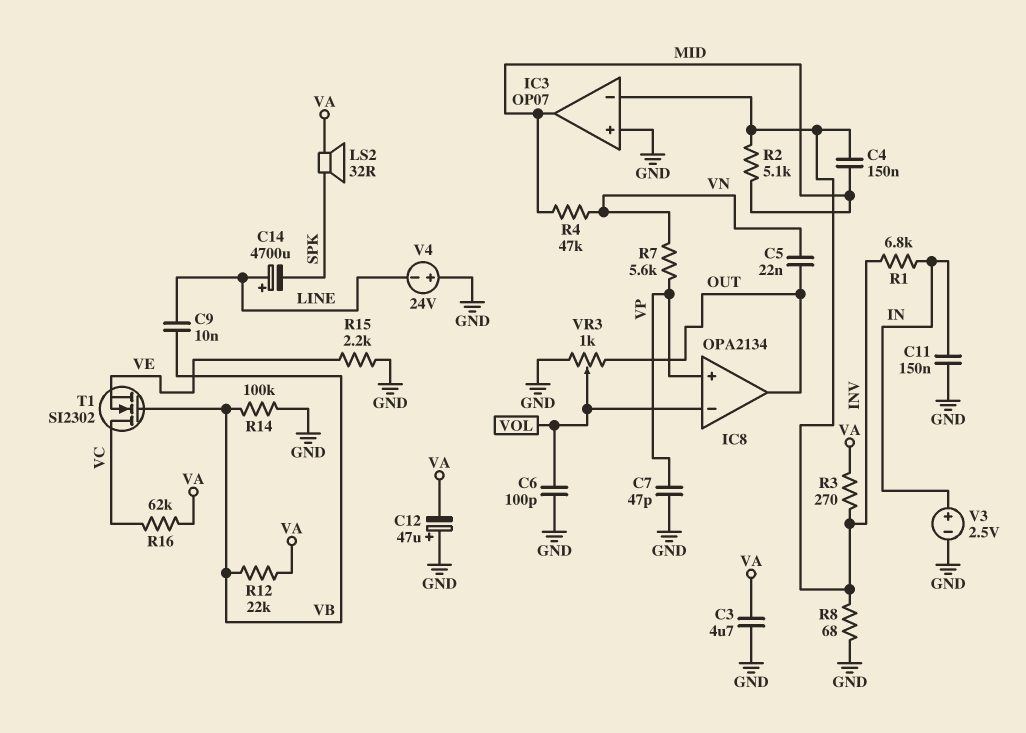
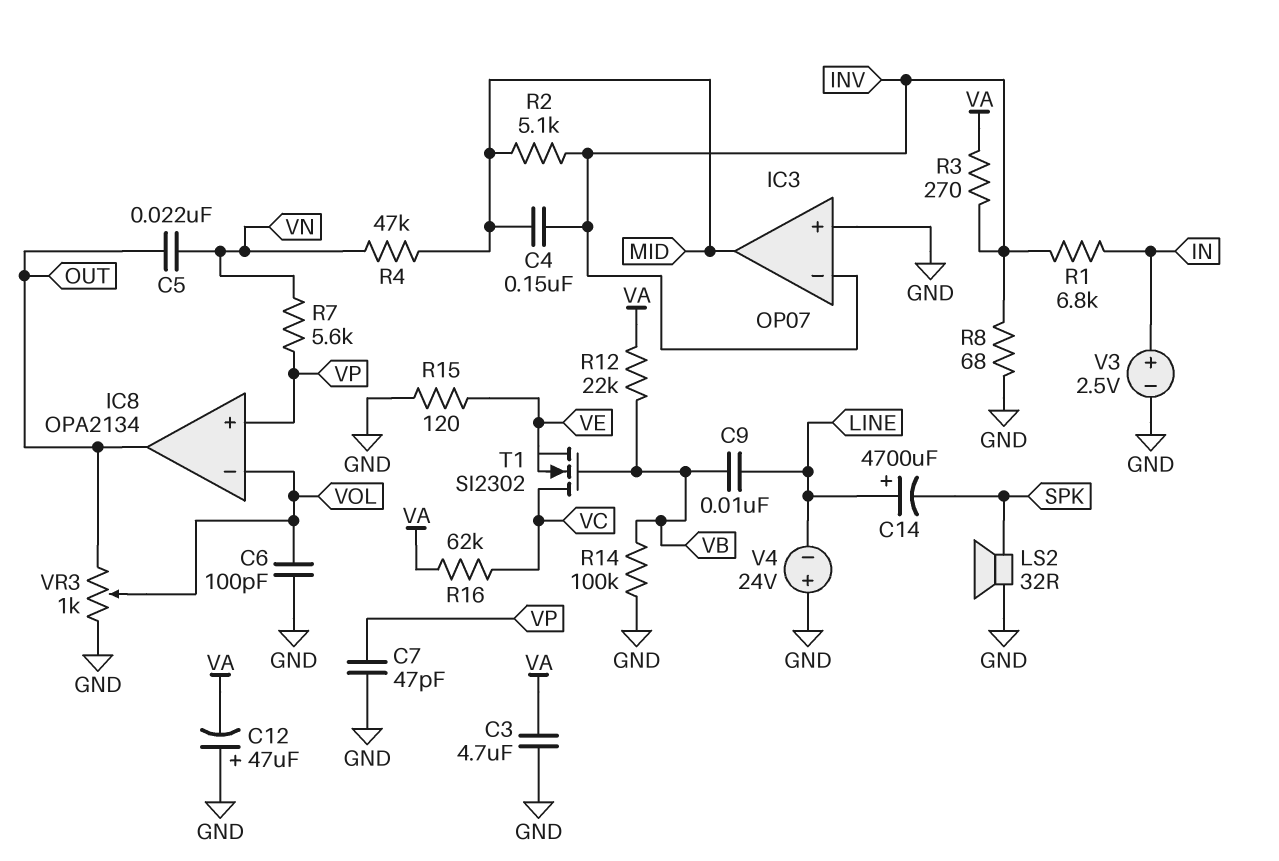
C11: 150nF (GND, IN) -> none
LS2: speaker 32R (SPK, VA) -> speaker 32R (GND, SPK)
R15: 2.2k (GND, VE) -> 120 (GND, VE)

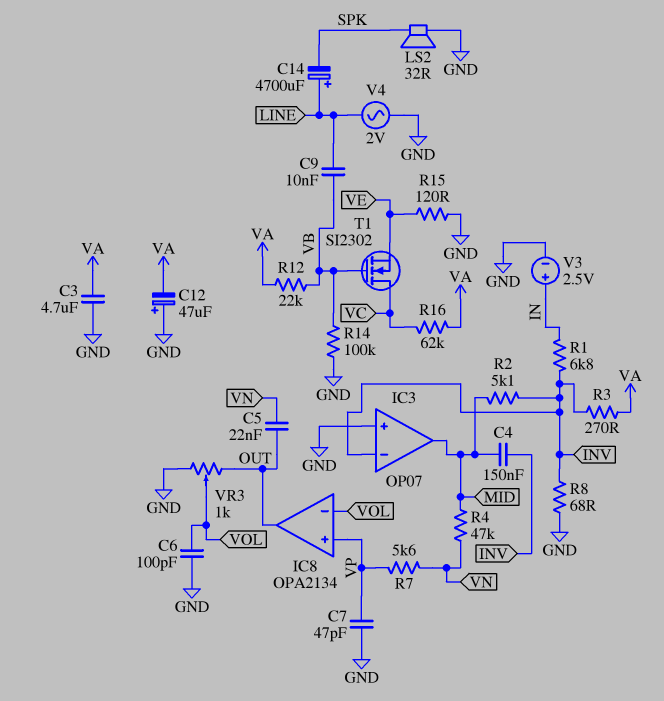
V4: 24V (plus GND, minus LINE) -> AC 2V (GND, LINE)

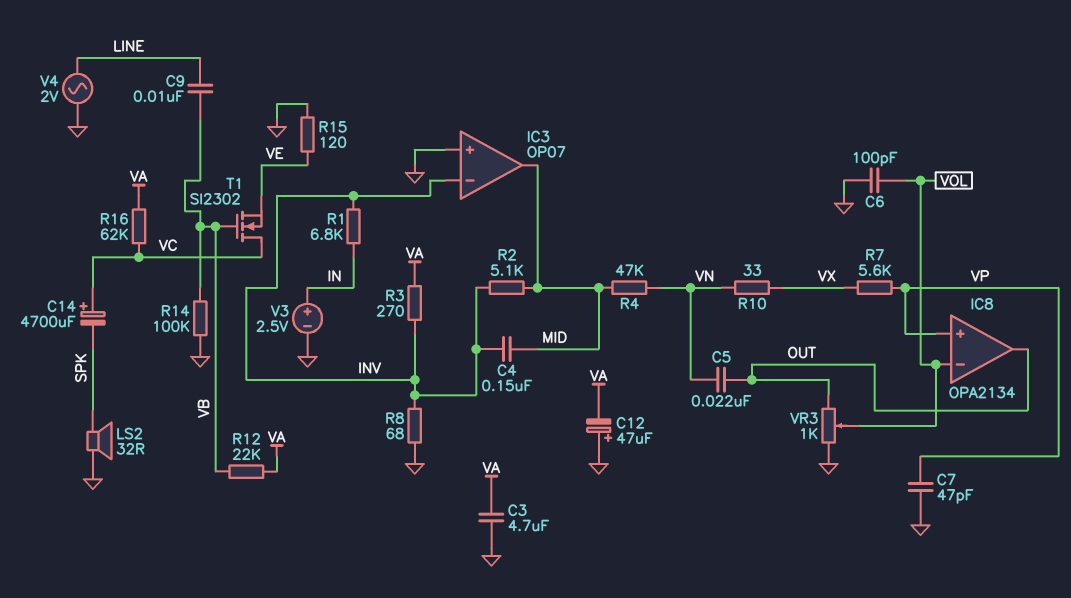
C14: 4700uF (plus LINE, minus SPK) -> 4700uF (plus VC, minus SPK)
R7: 5.6k (VN, VP) -> 5.6k (VP, VX)
R10: none -> 33 (VN, VX)

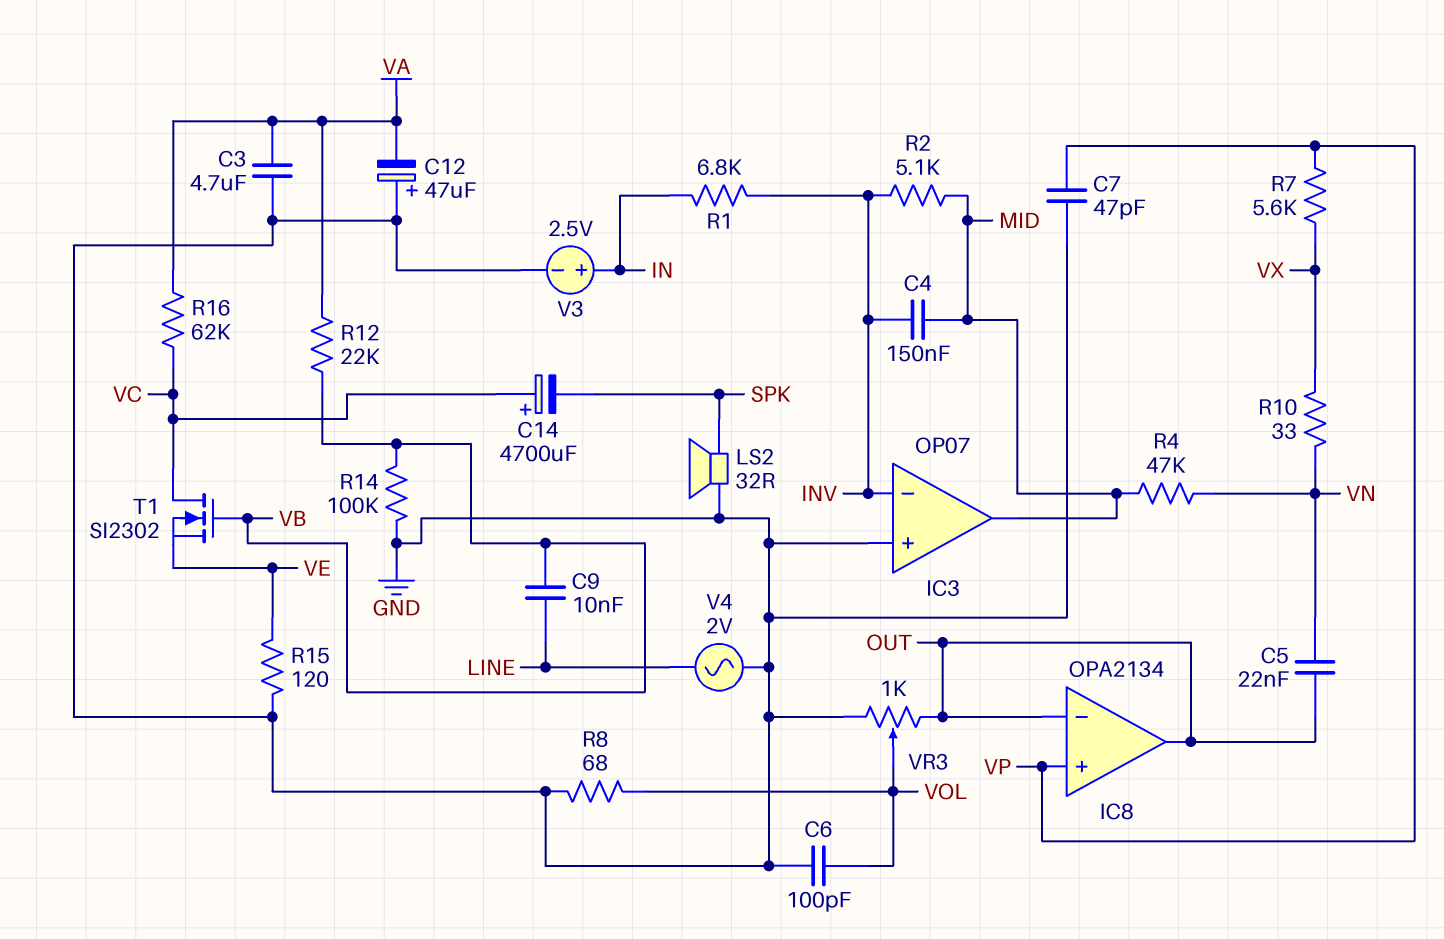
IC8 pin in-: VOL -> OUT
R3: 270 (INV, VA) -> none
R8: 68 (GND, INV) -> 68 (GND, VOL)

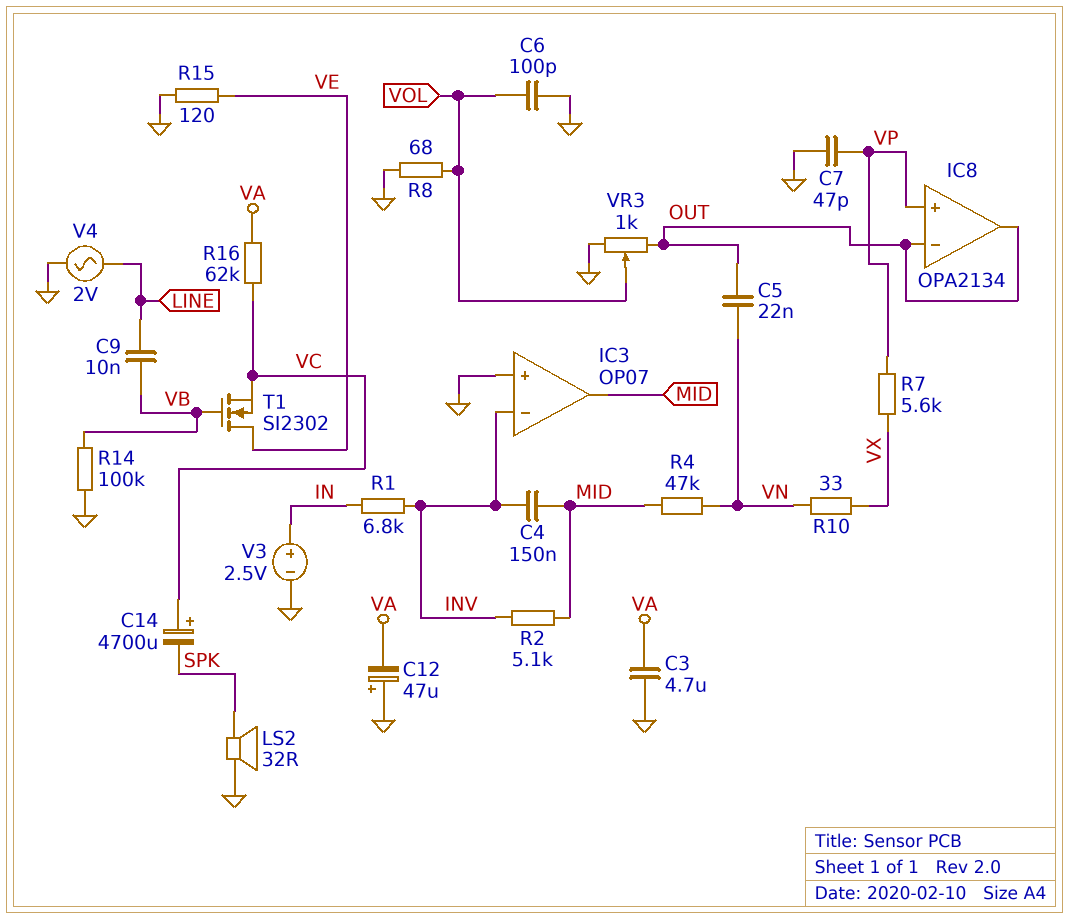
R12: 22k (VA, VB) -> none
T1: NMOS SI2302 (G VB, D VC, S VE) -> NMOS SI2302 (G VB, D VE, S VC)

